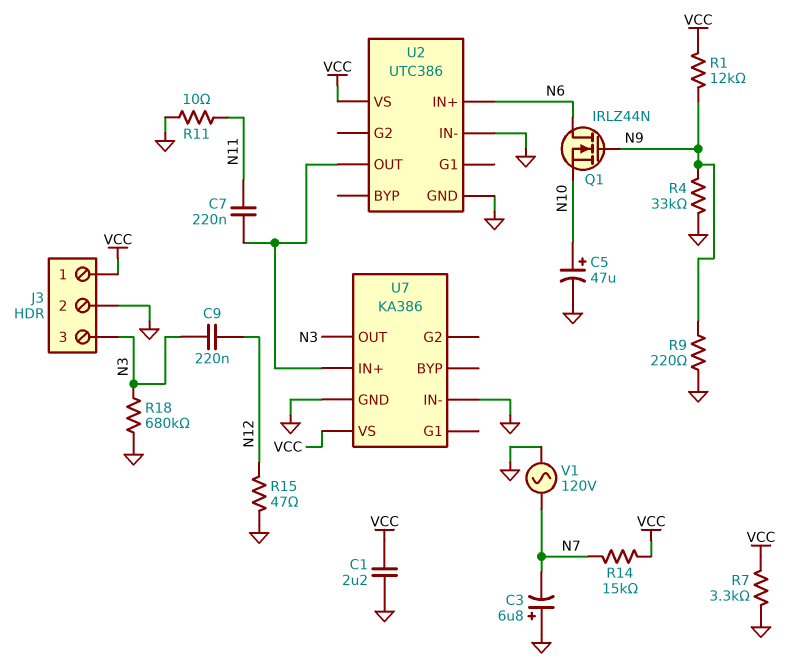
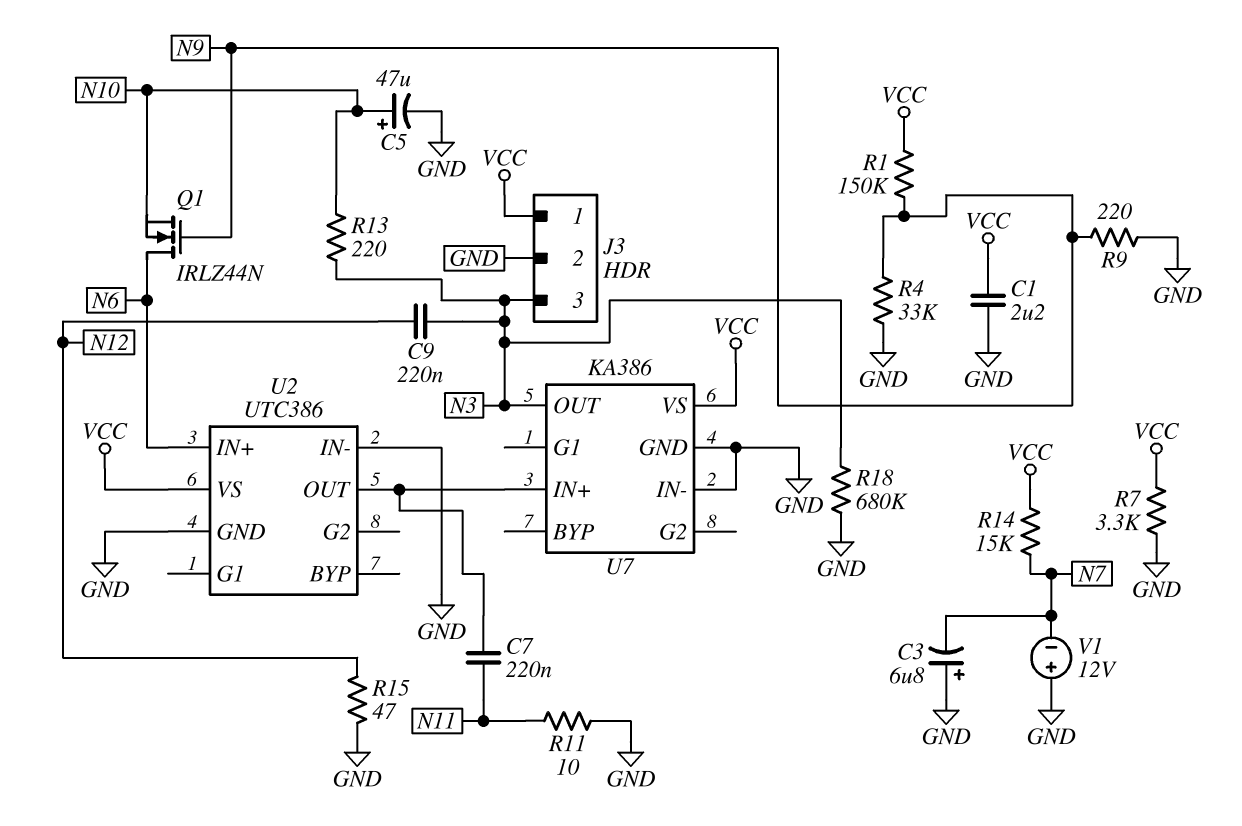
R1: 12k (N9, VCC) -> 150k (N9, VCC)
R13: none -> 220 (N3, N10)
V1: AC 120V (GND, N7) -> 12V (plus GND, minus N7)

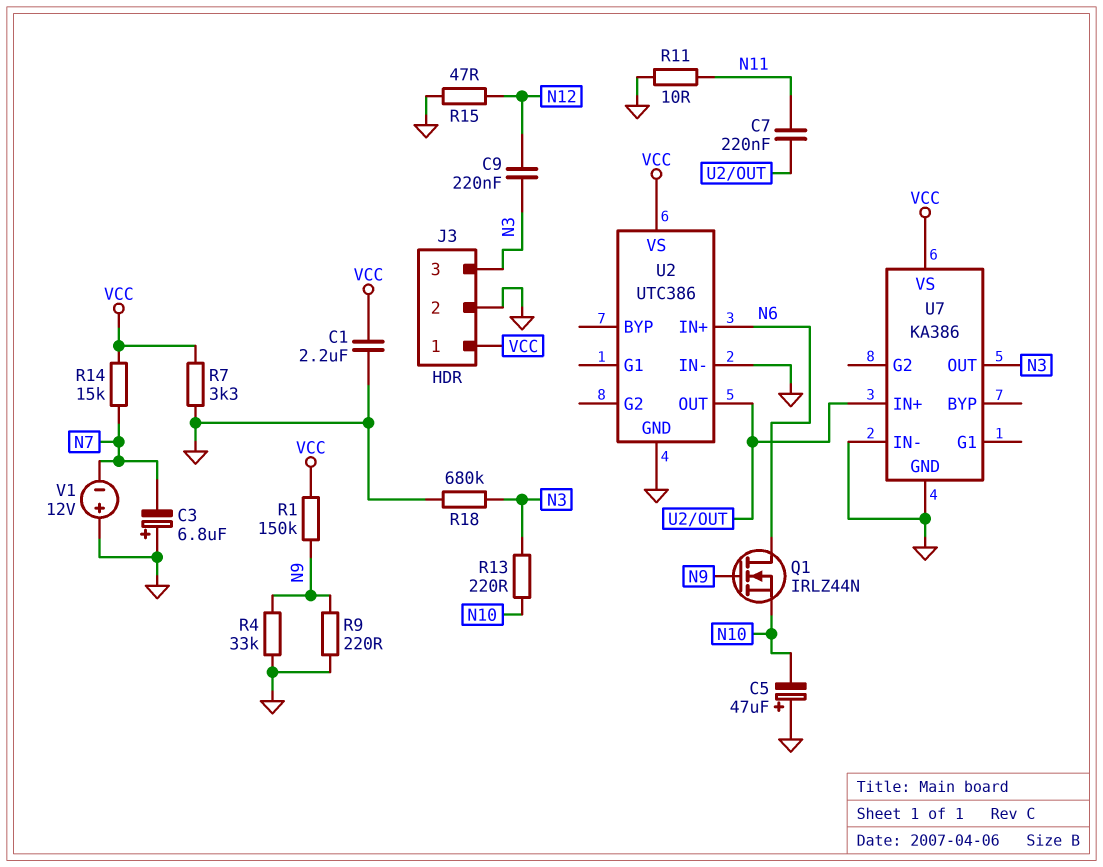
C5: 47uF (plus N10, minus GND) -> 47uF (plus GND, minus N10)

